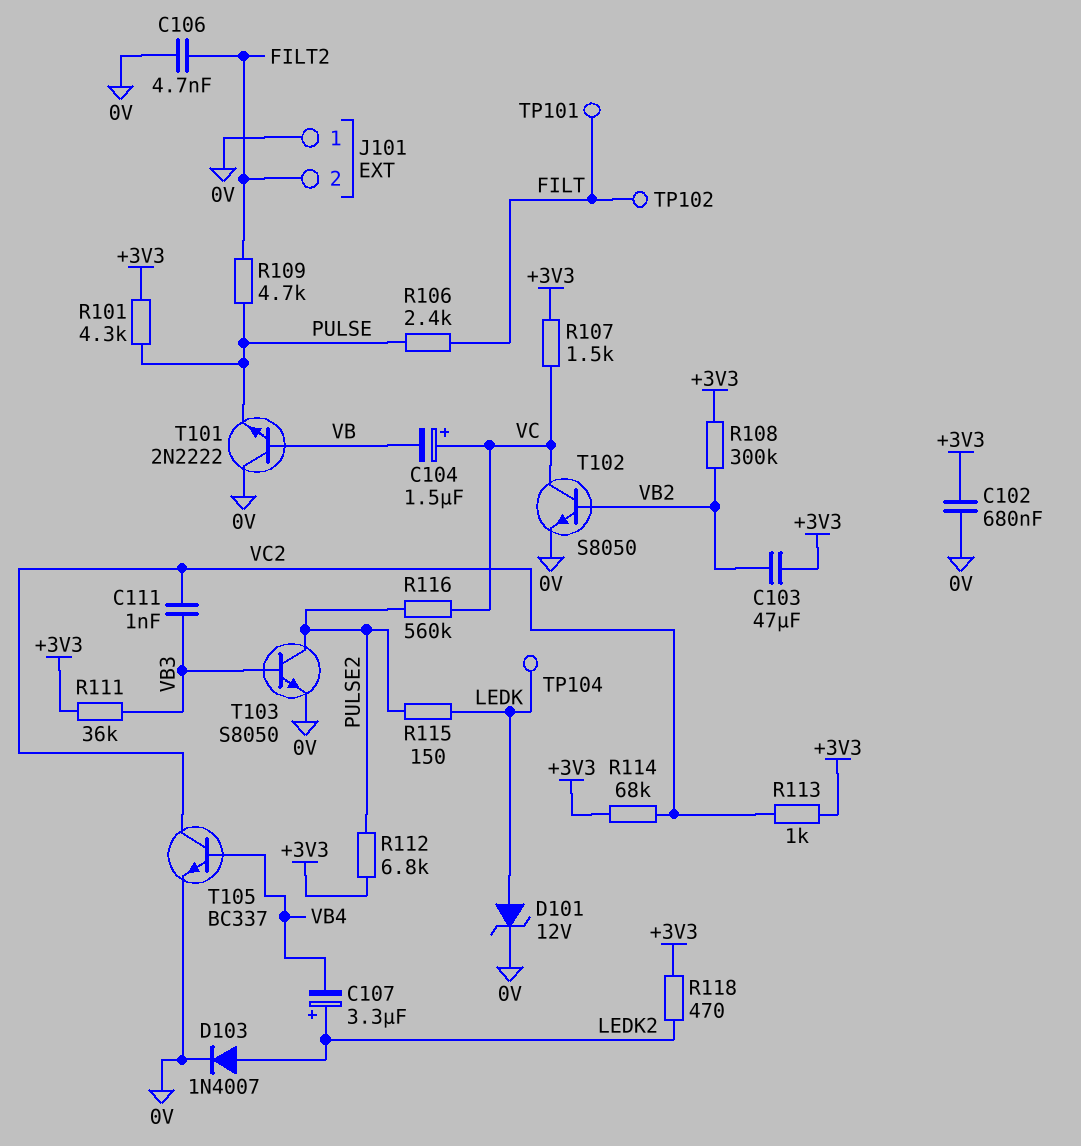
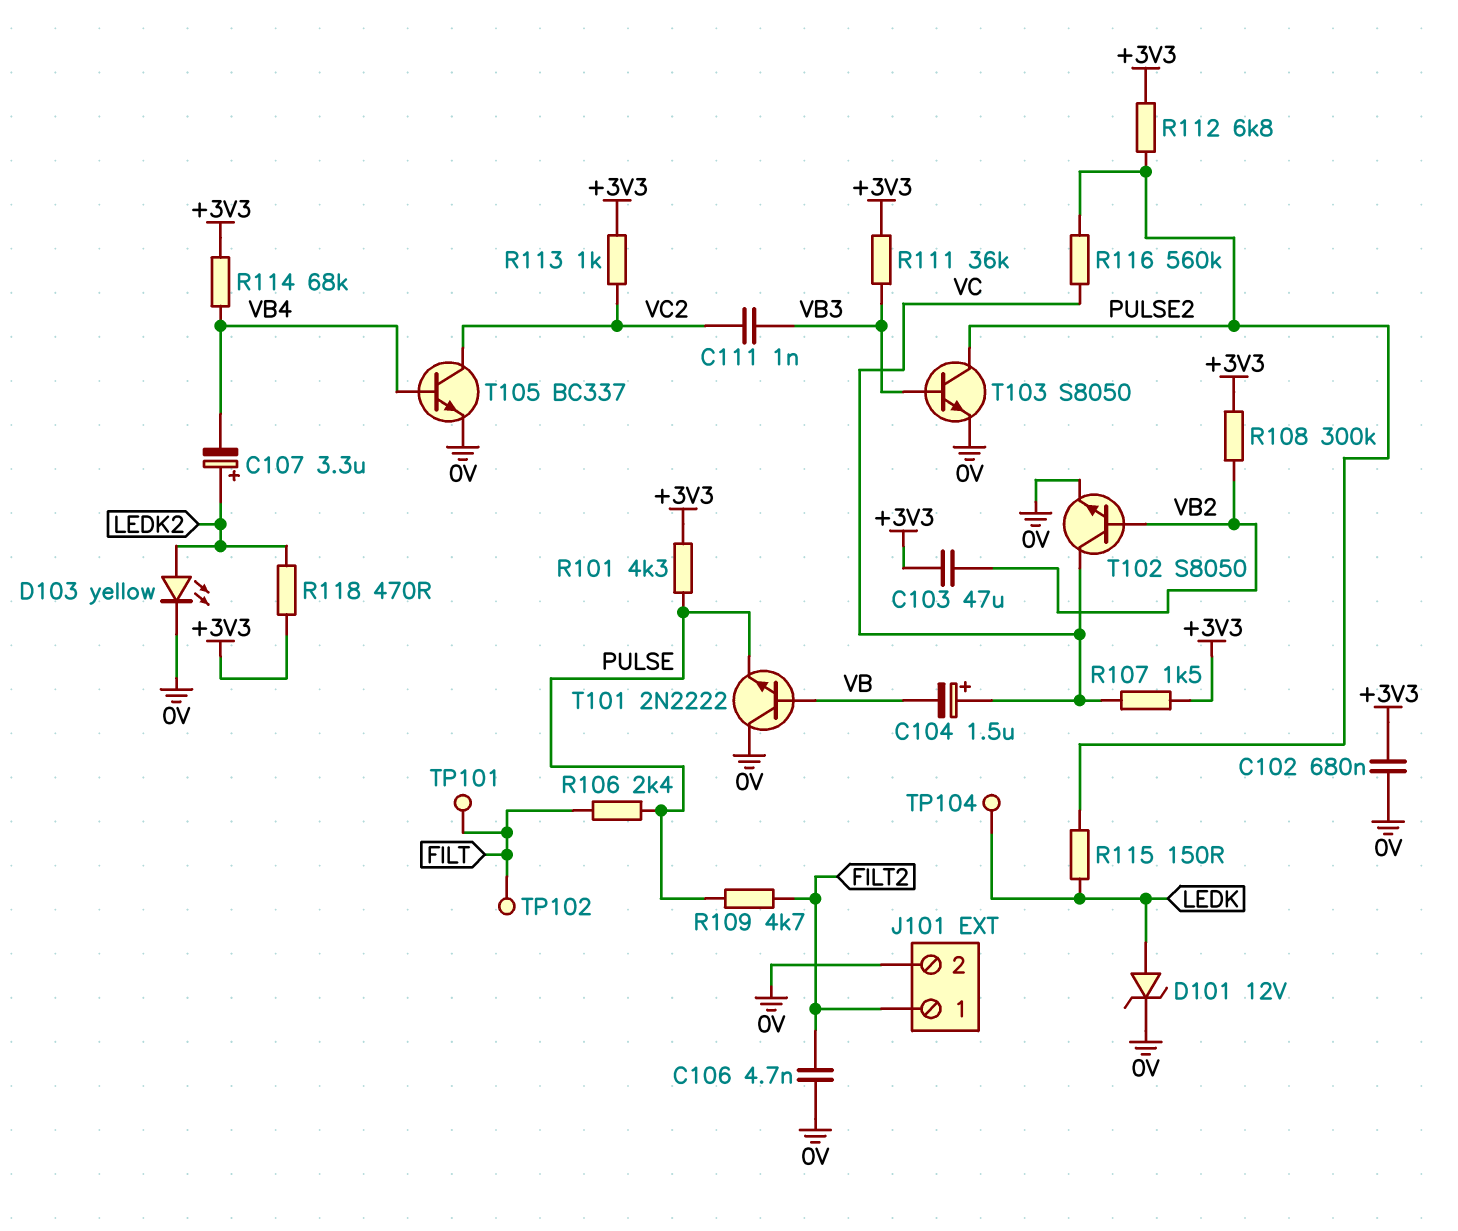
D103: diode 1N4007 (A LEDK2, K 0V) -> LED yellow (A LEDK2, K 0V)
J101 pin 1: 0V -> FILT2
J101 pin 2: FILT2 -> 0V
R114: 68k (+3V3, VC2) -> 68k (+3V3, VB4)

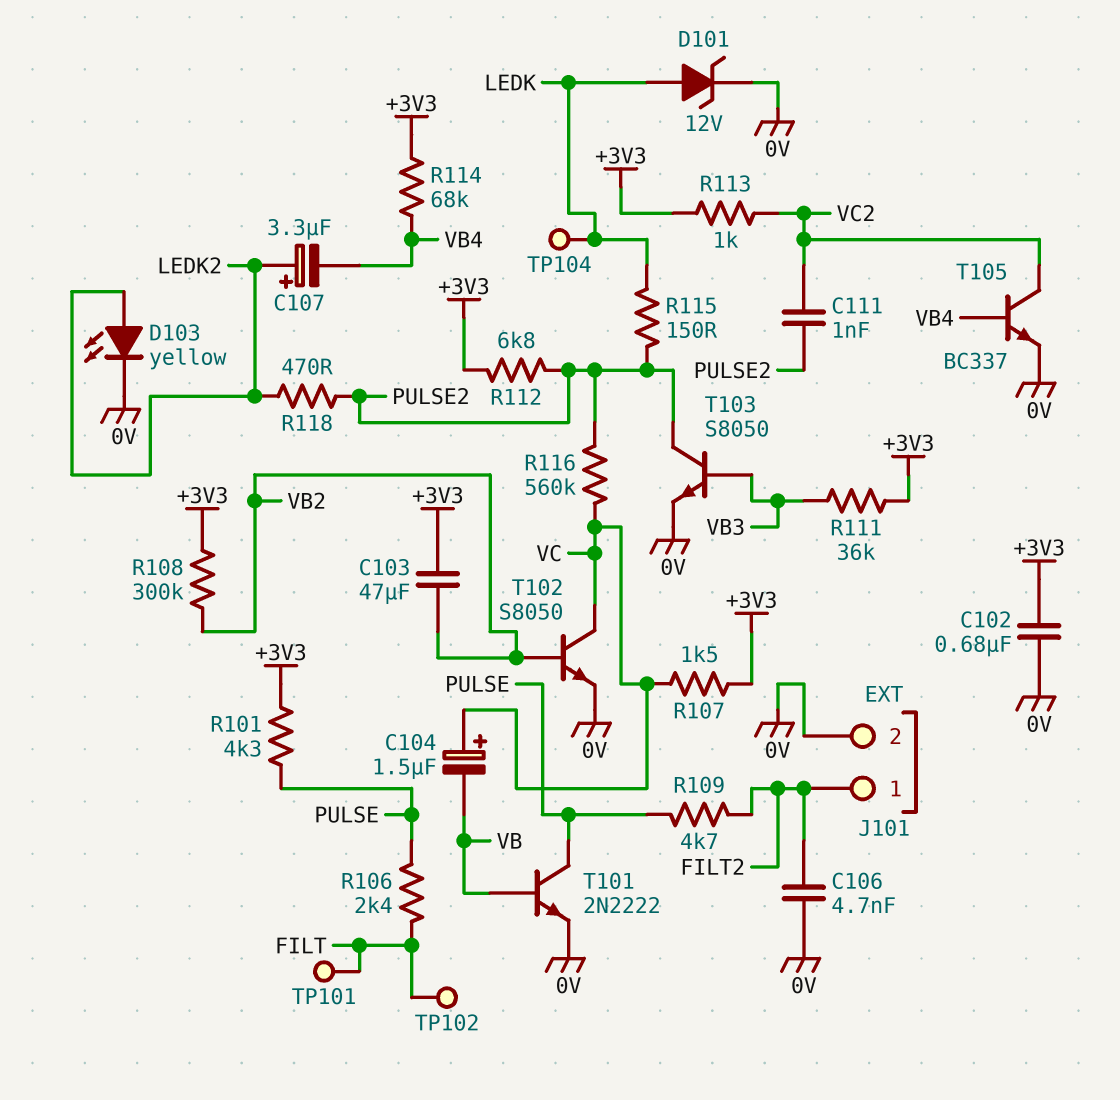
C111: 1nF (VB3, VC2) -> 1nF (PULSE2, VC2)
R118: 470 (+3V3, LEDK2) -> 470 (LEDK2, PULSE2)
T101: NPN 2N2222 (B VB, C 0V, E PULSE) -> NPN 2N2222 (B VB, C PULSE, E 0V)

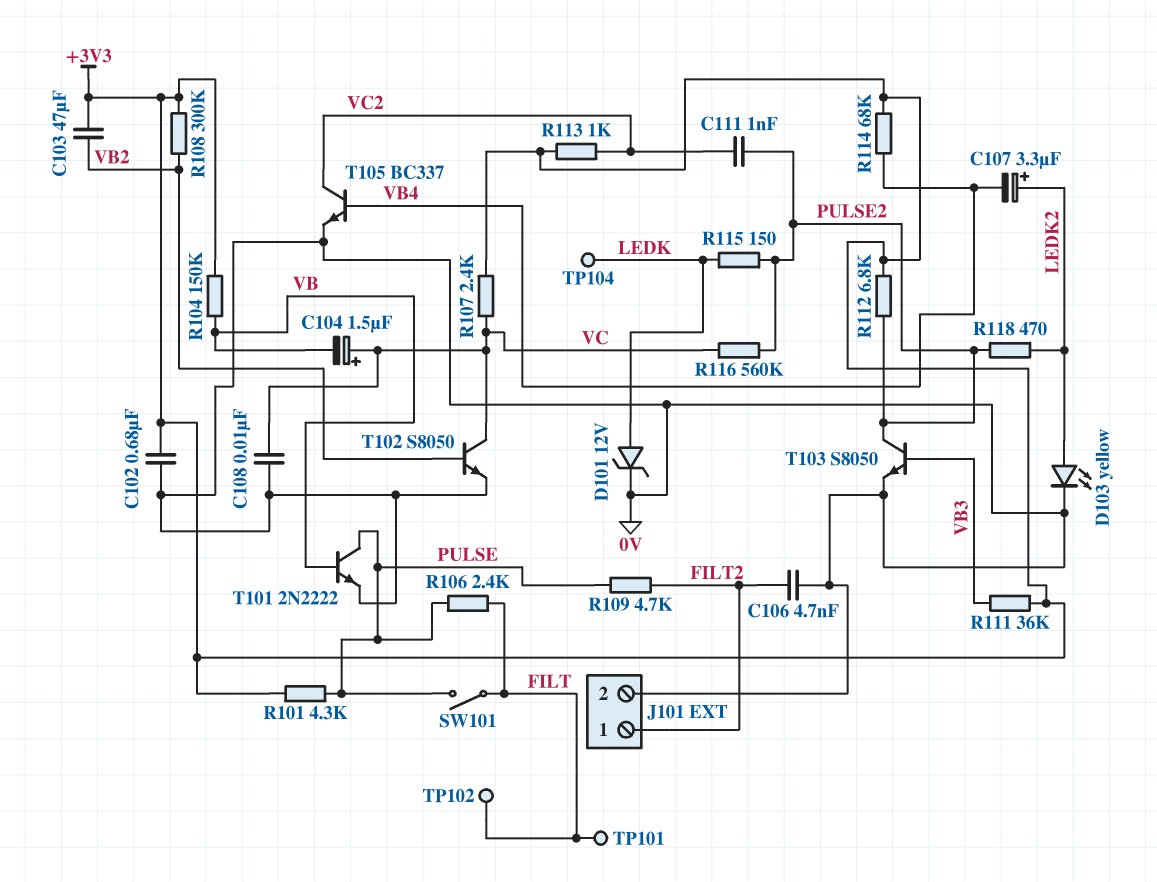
C108: none -> 10nF (0V, VC)
R104: none -> 150k (+3V3, VB)
R107: 1.5k (+3V3, VC) -> 2.4k (+3V3, VC)
SW101: none -> switch (FILT, PULSE)

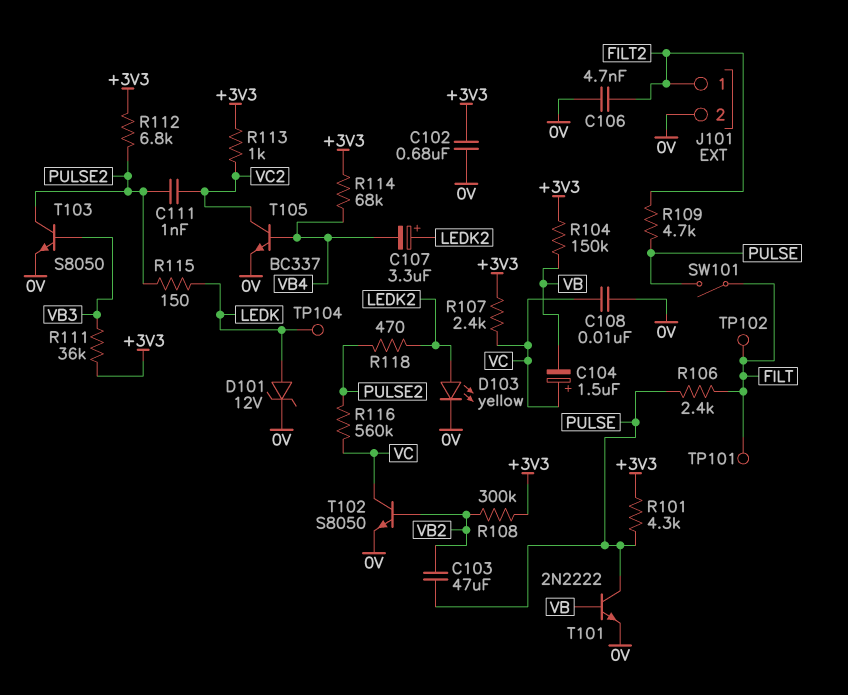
C103: 47uF (+3V3, VB2) -> 47uF (PULSE, VB2)

